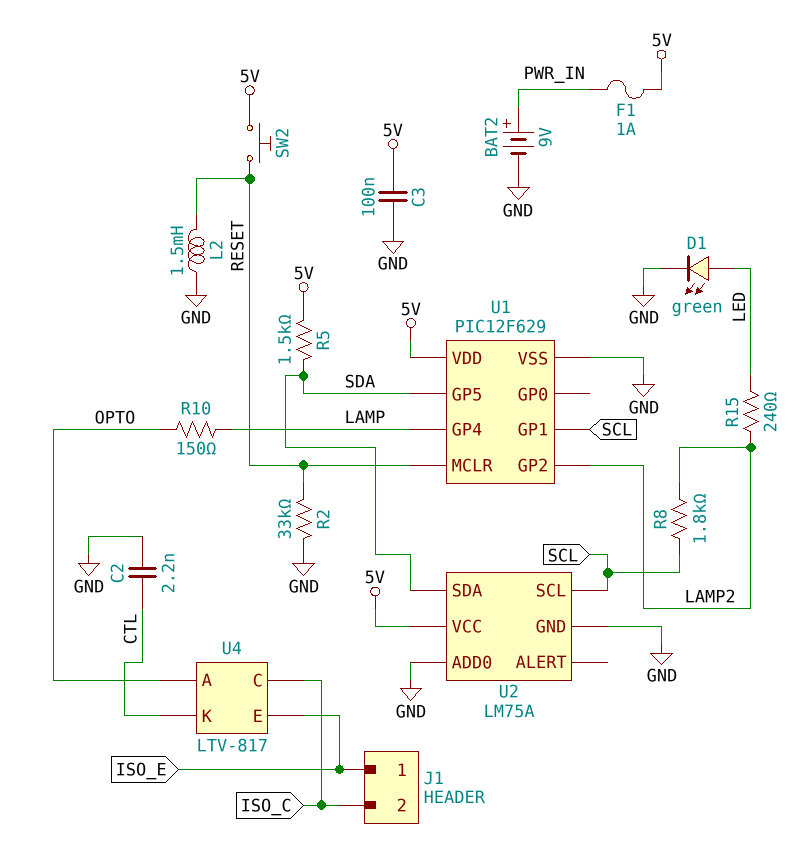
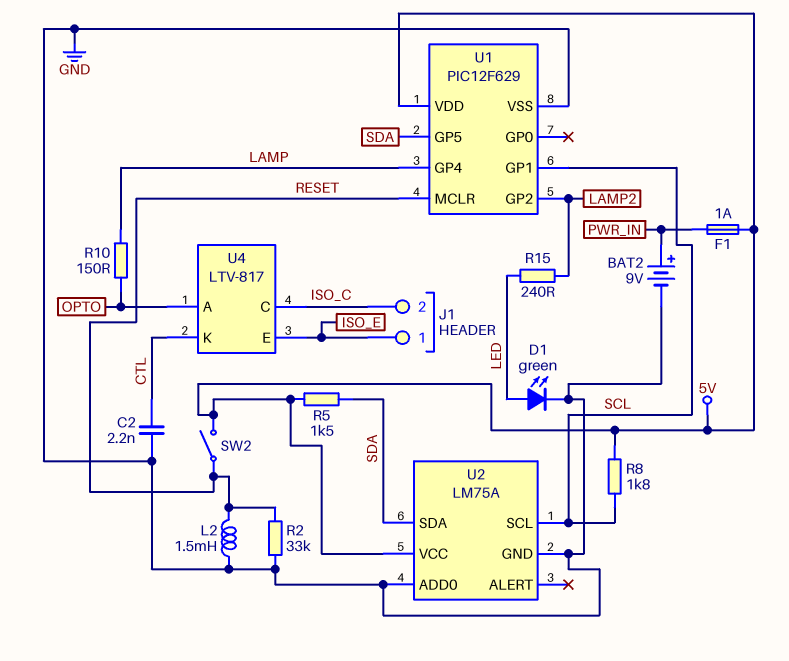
C3: 100nF (5V, GND) -> none
R8: 1.8k (LAMP2, SCL) -> 1.8k (5V, SCL)
SW2: button (5V, RESET) -> switch (5V, RESET)

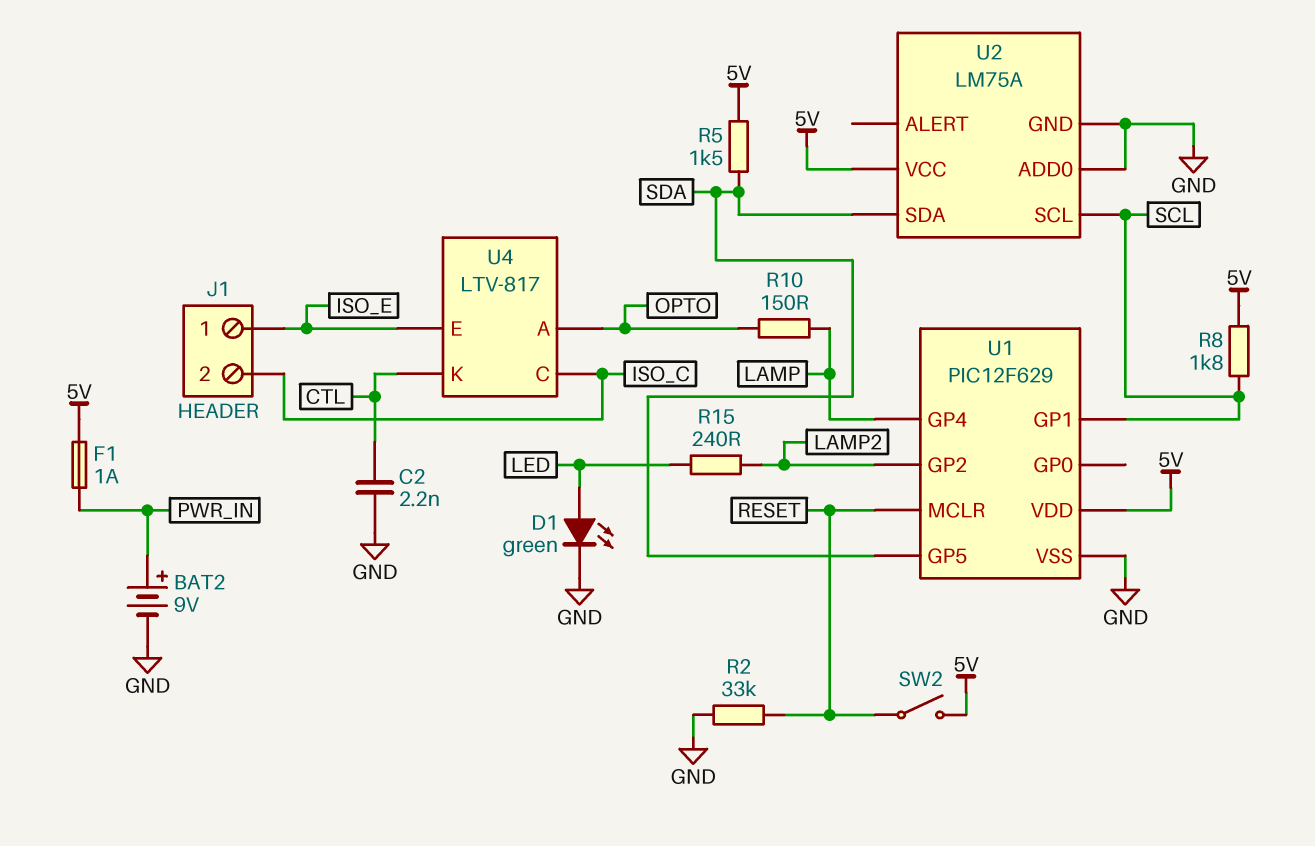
L2: 1.5mH (GND, RESET) -> none

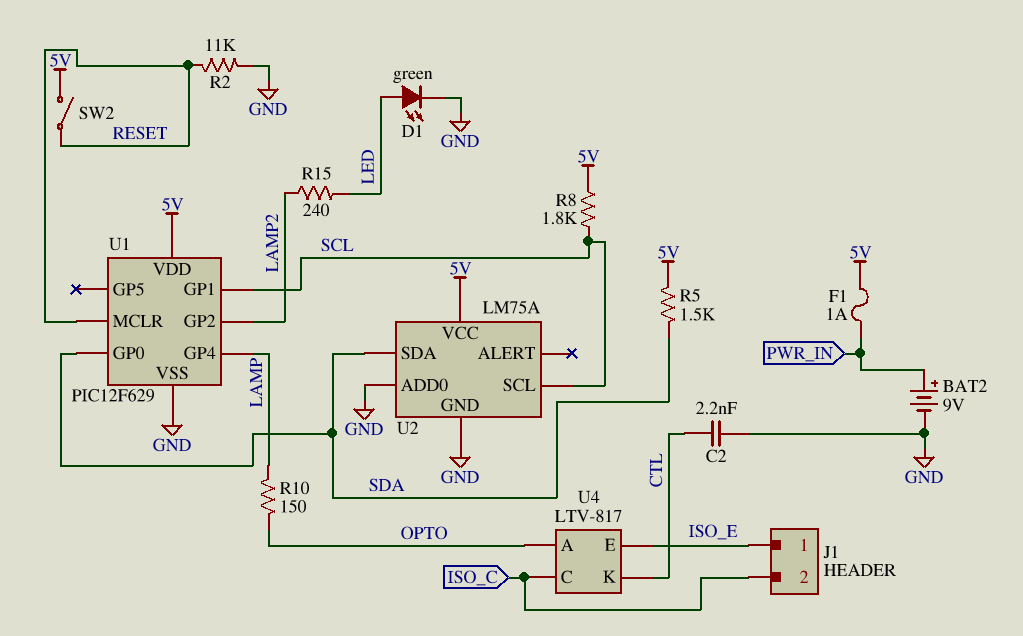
R2: 33k (GND, RESET) -> 11k (GND, RESET)
U1 pin GP0: none -> SDA
U1 pin GP5: SDA -> none

